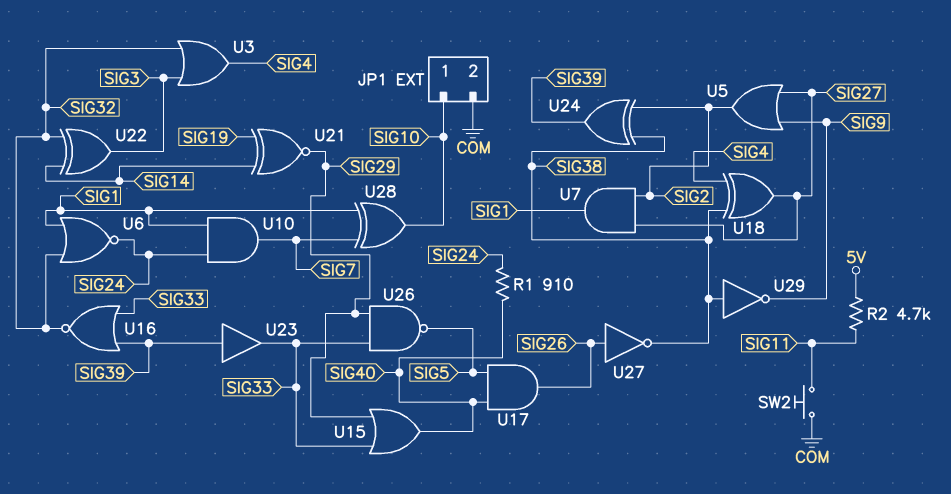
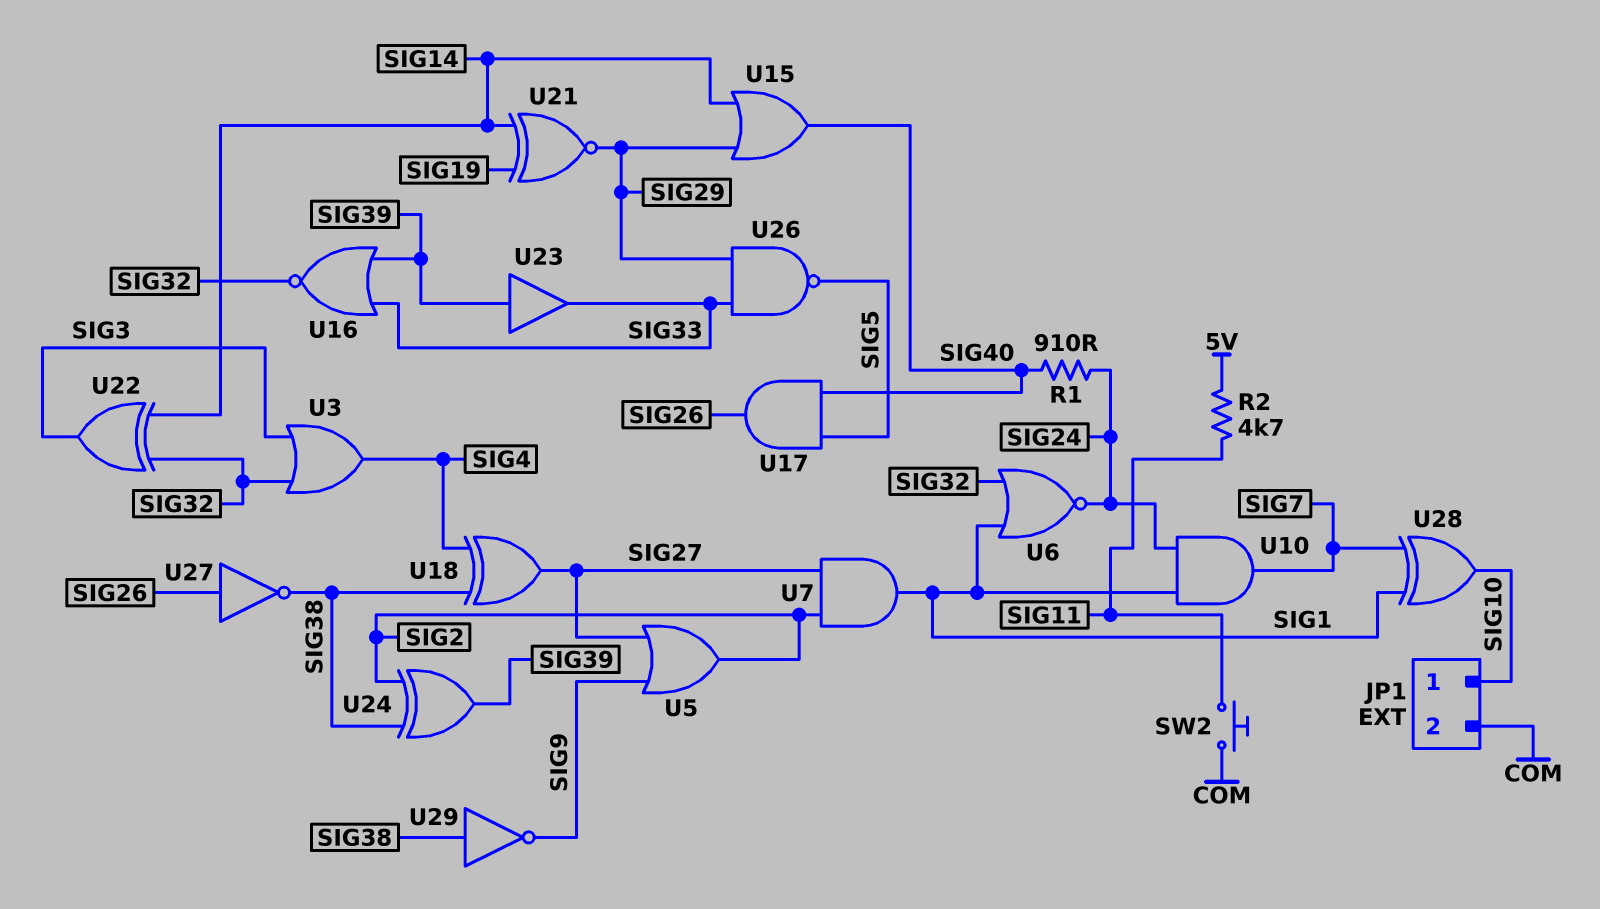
U15: OR (in SIG29, in SIG33, out SIG40) -> OR (in SIG14, in SIG29, out SIG40)

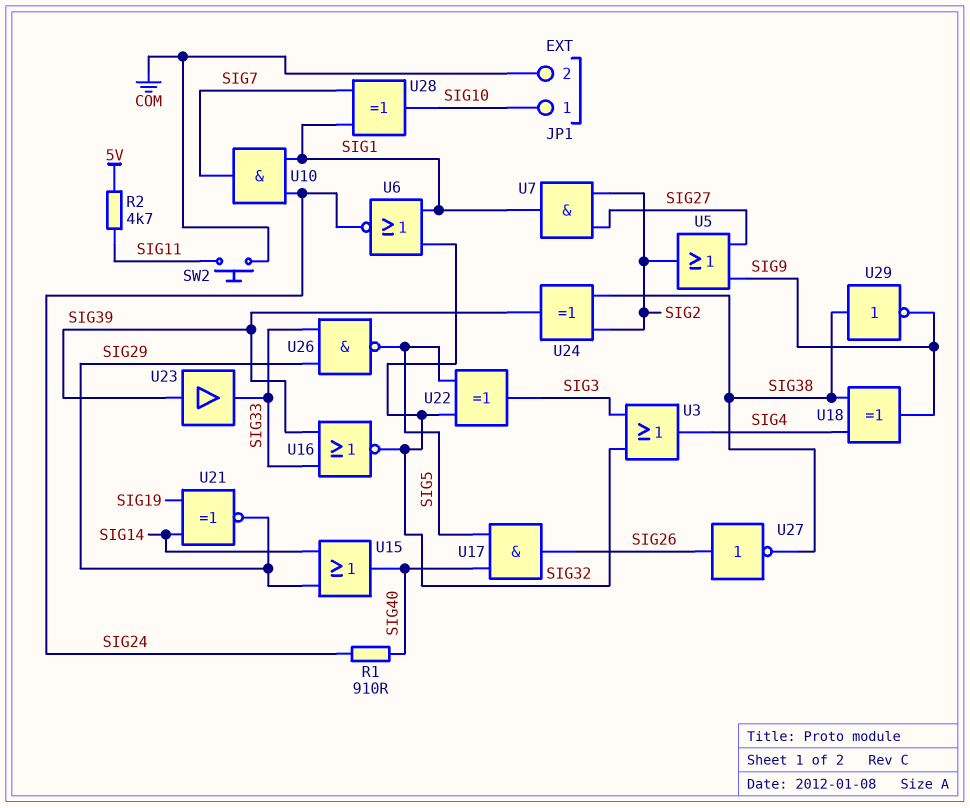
U18: XOR (in SIG4, in SIG38, out SIG27) -> XOR (in SIG4, in SIG38, out SIG9)
U22: XOR (in SIG14, in SIG32, out SIG3) -> XOR (in SIG5, in SIG32, out SIG3)

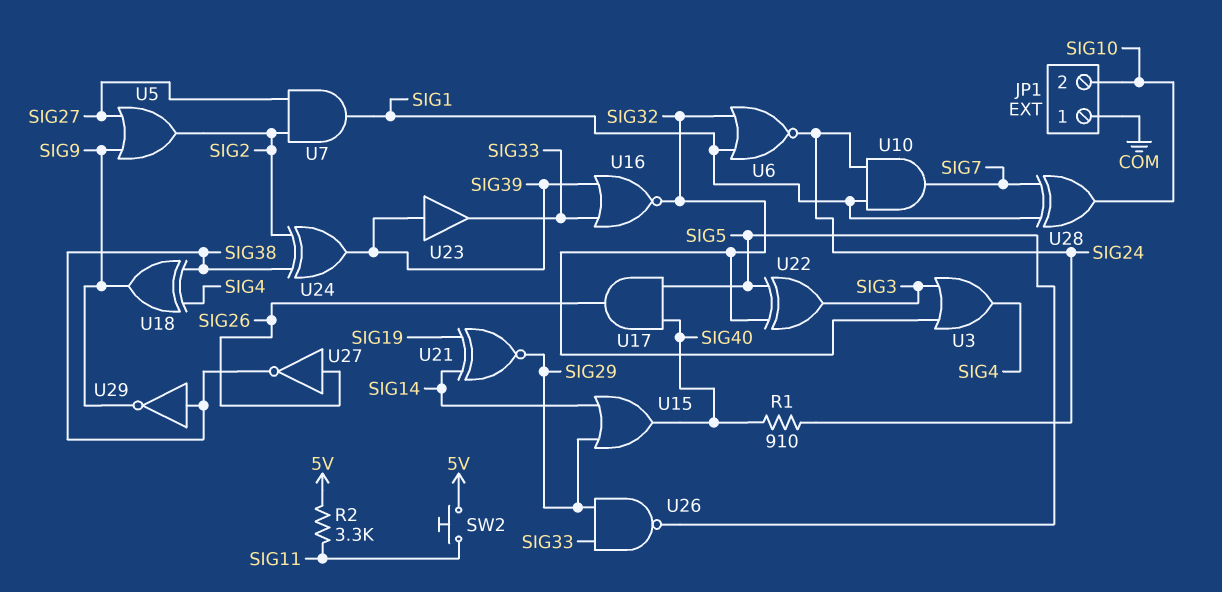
JP1 pin 1: SIG10 -> COM
JP1 pin 2: COM -> SIG10
R2: 4.7k (5V, SIG11) -> 3.3k (5V, SIG11)
SW2: button (COM, SIG11) -> button (5V, SIG11)

